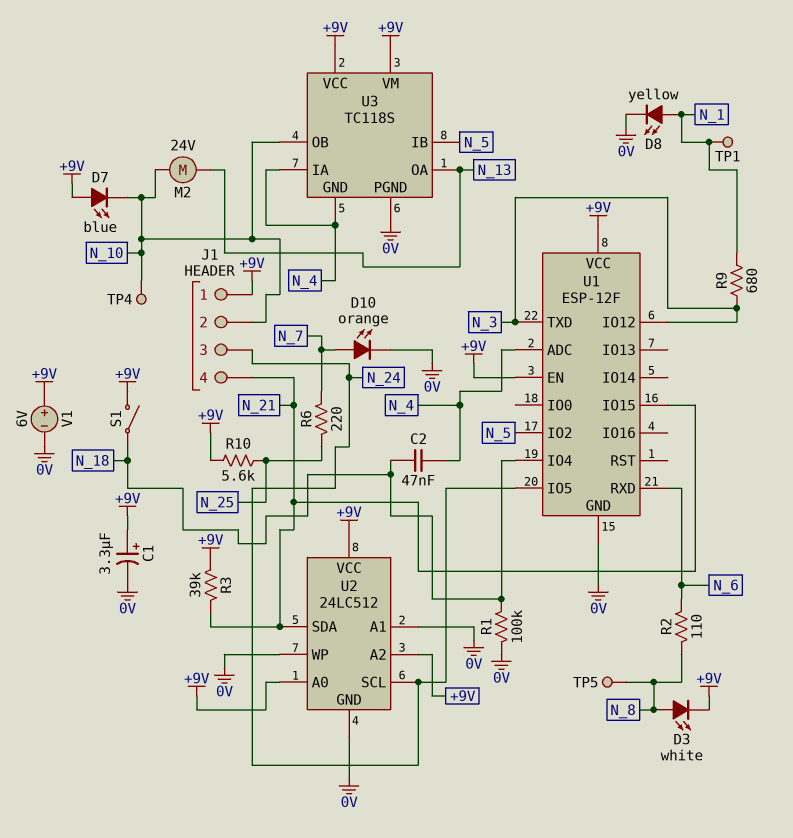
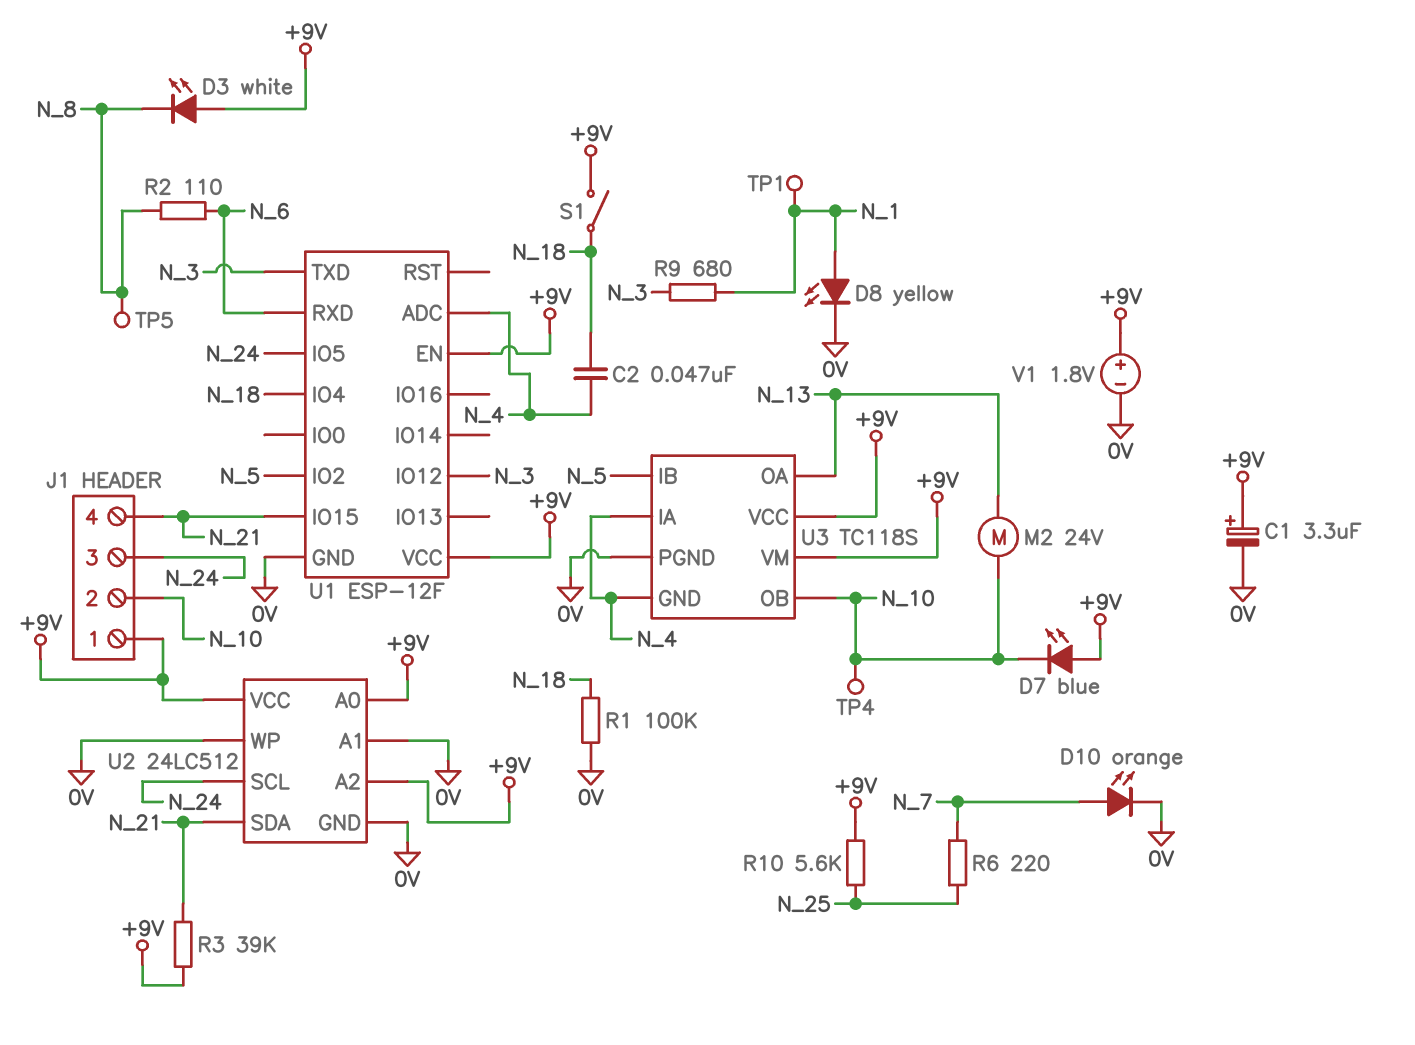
D3: LED white (A N_8, K +9V) -> LED white (A +9V, K N_8)
V1: 6V (plus +9V, minus 0V) -> 1.8V (plus +9V, minus 0V)

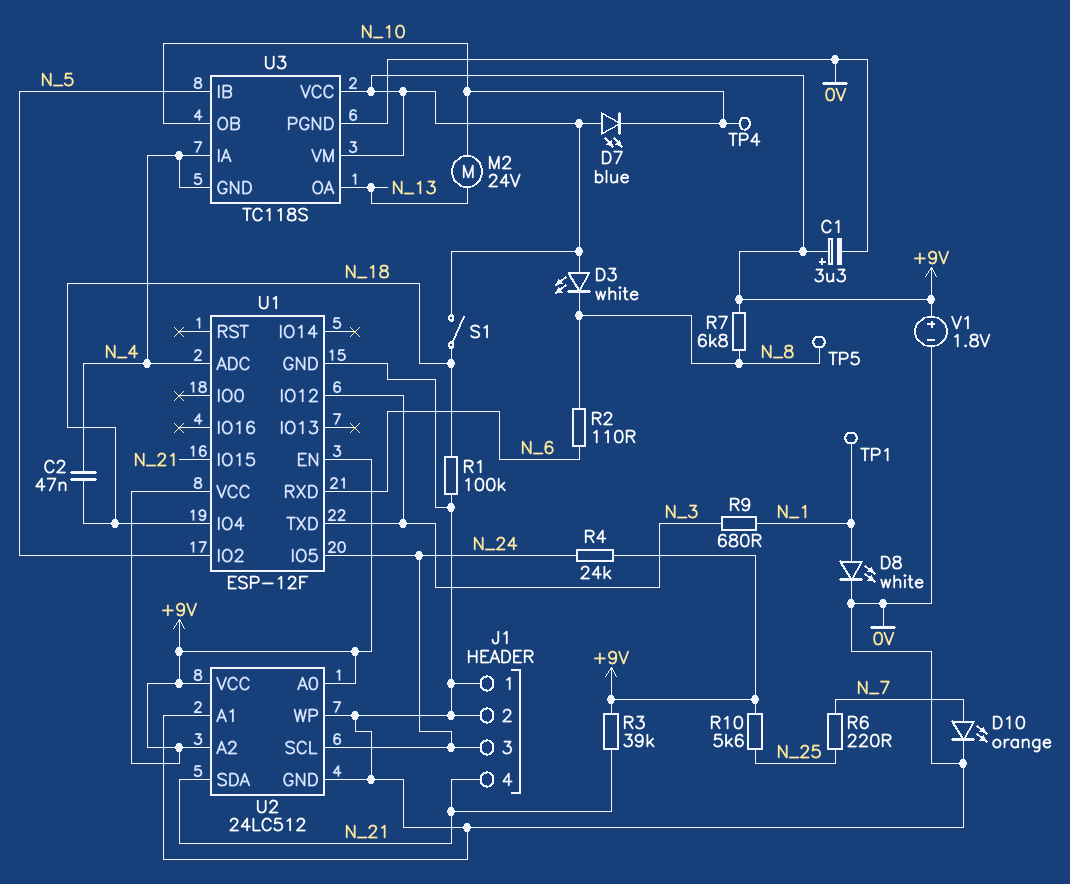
D8: LED yellow (A N_1, K 0V) -> LED white (A N_1, K 0V)
J1 pin 1: +9V -> 0V
J1 pin 2: N_10 -> 0V
R4: none -> 24k (+9V, N_24)
R7: none -> 6.8k (+9V, N_8)

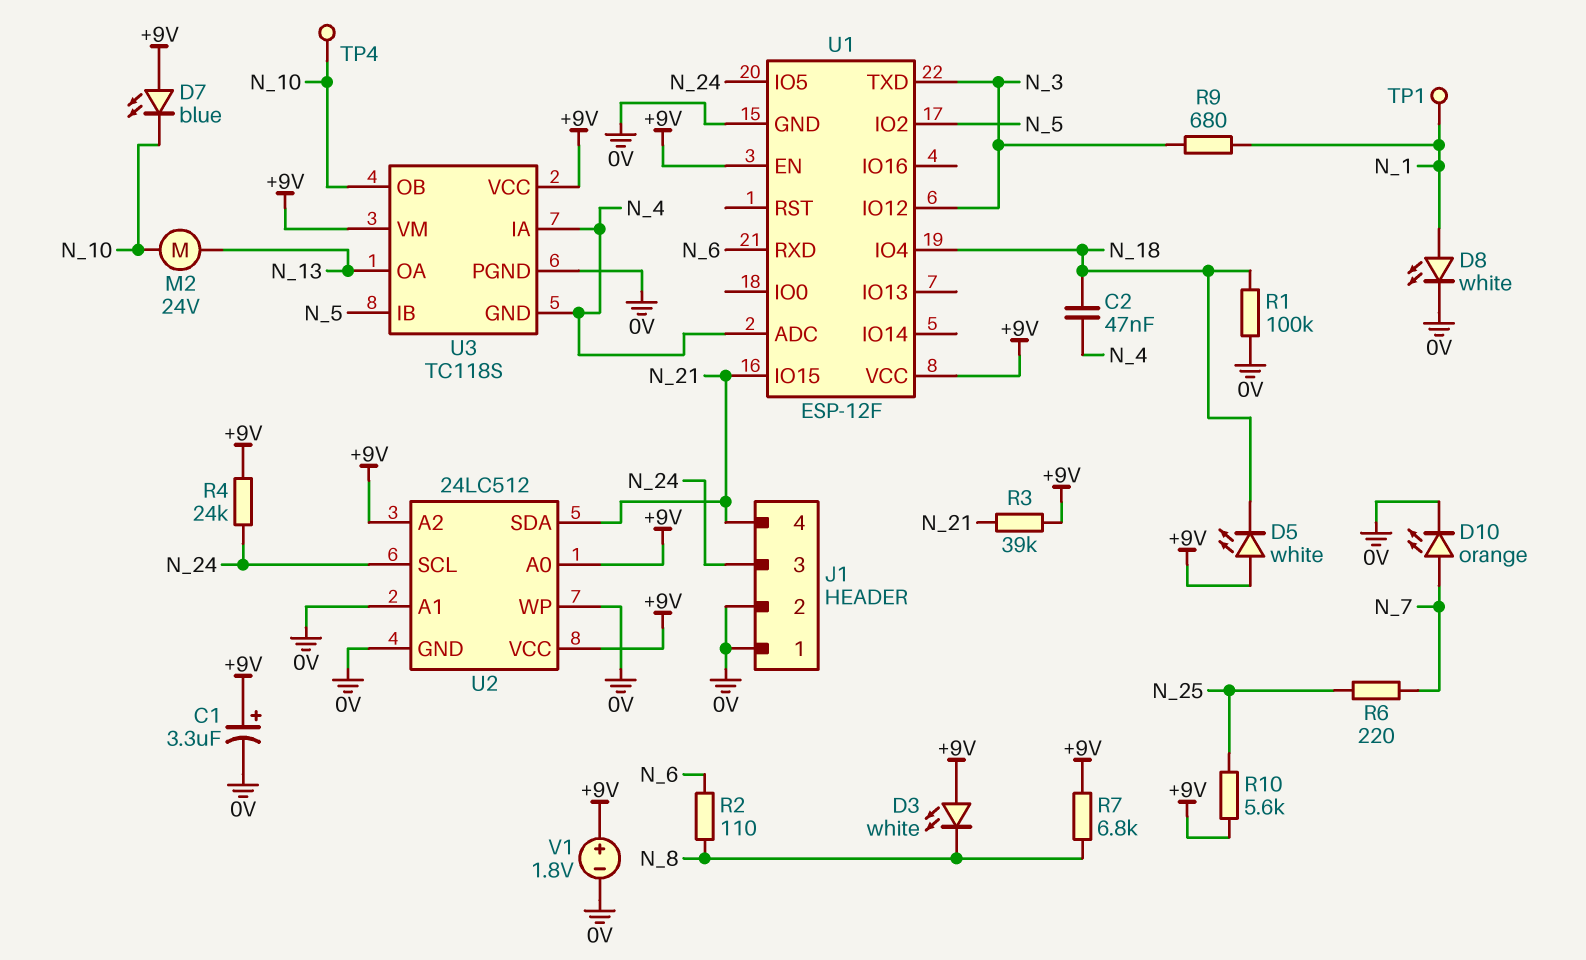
D5: none -> LED white (A +9V, K N_18)
S1: switch (+9V, N_18) -> none
TP5: test point (N_8) -> none

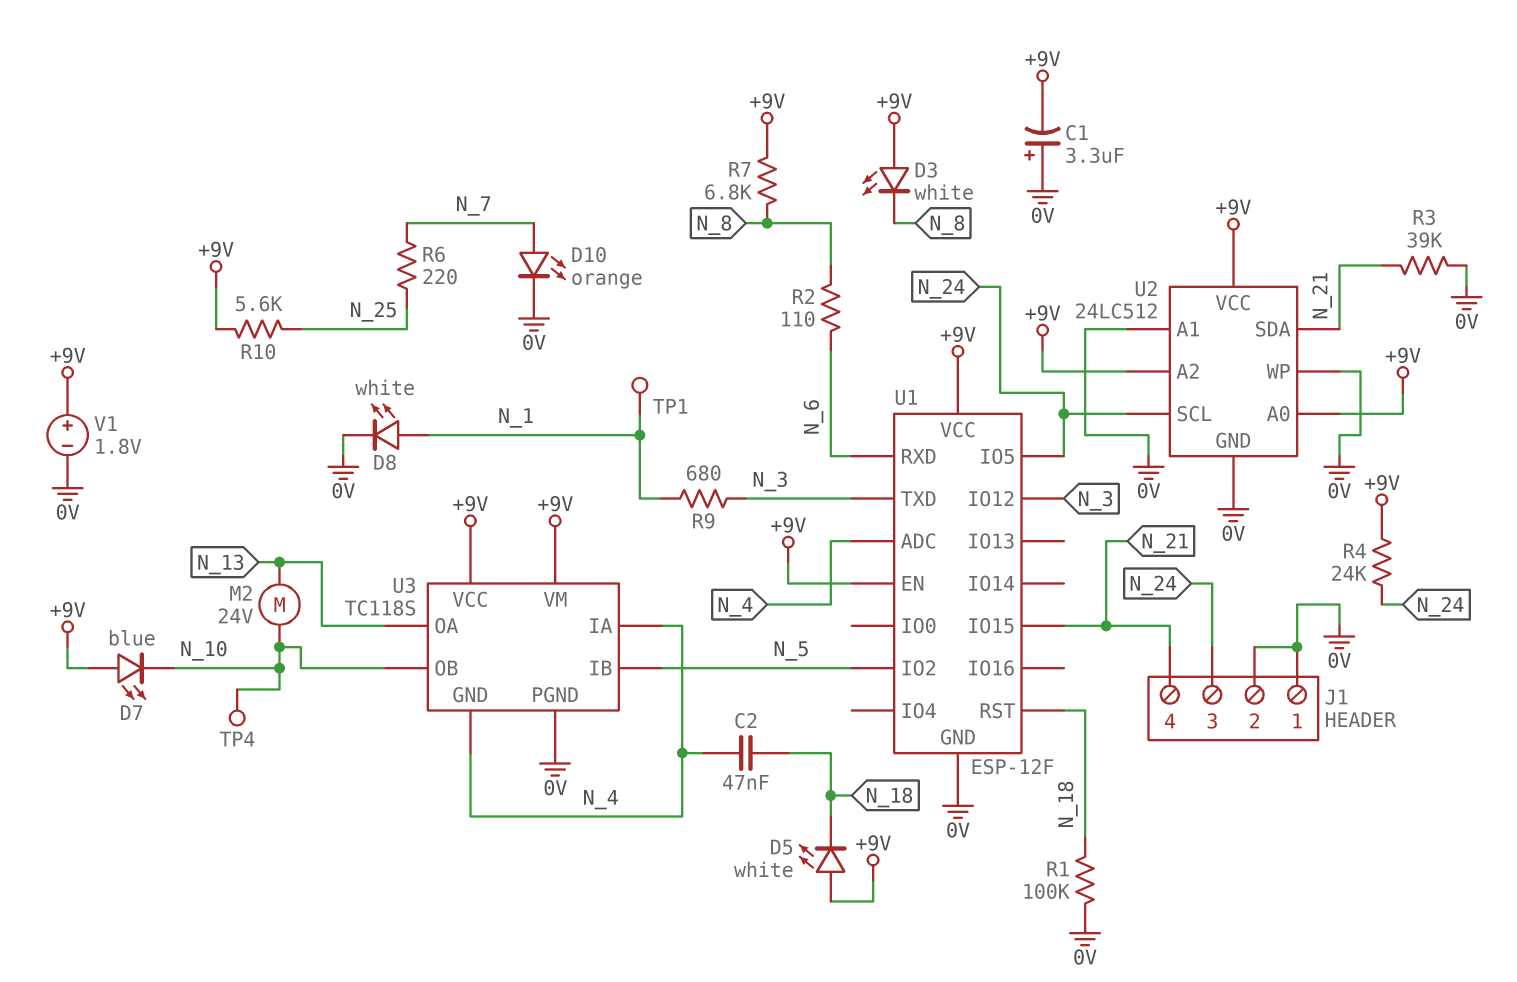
C1: 3.3uF (plus +9V, minus 0V) -> 3.3uF (plus 0V, minus +9V)
R3: 39k (+9V, N_21) -> 39k (0V, N_21)
U1 pin IO4: N_18 -> none
U1 pin RST: none -> N_18

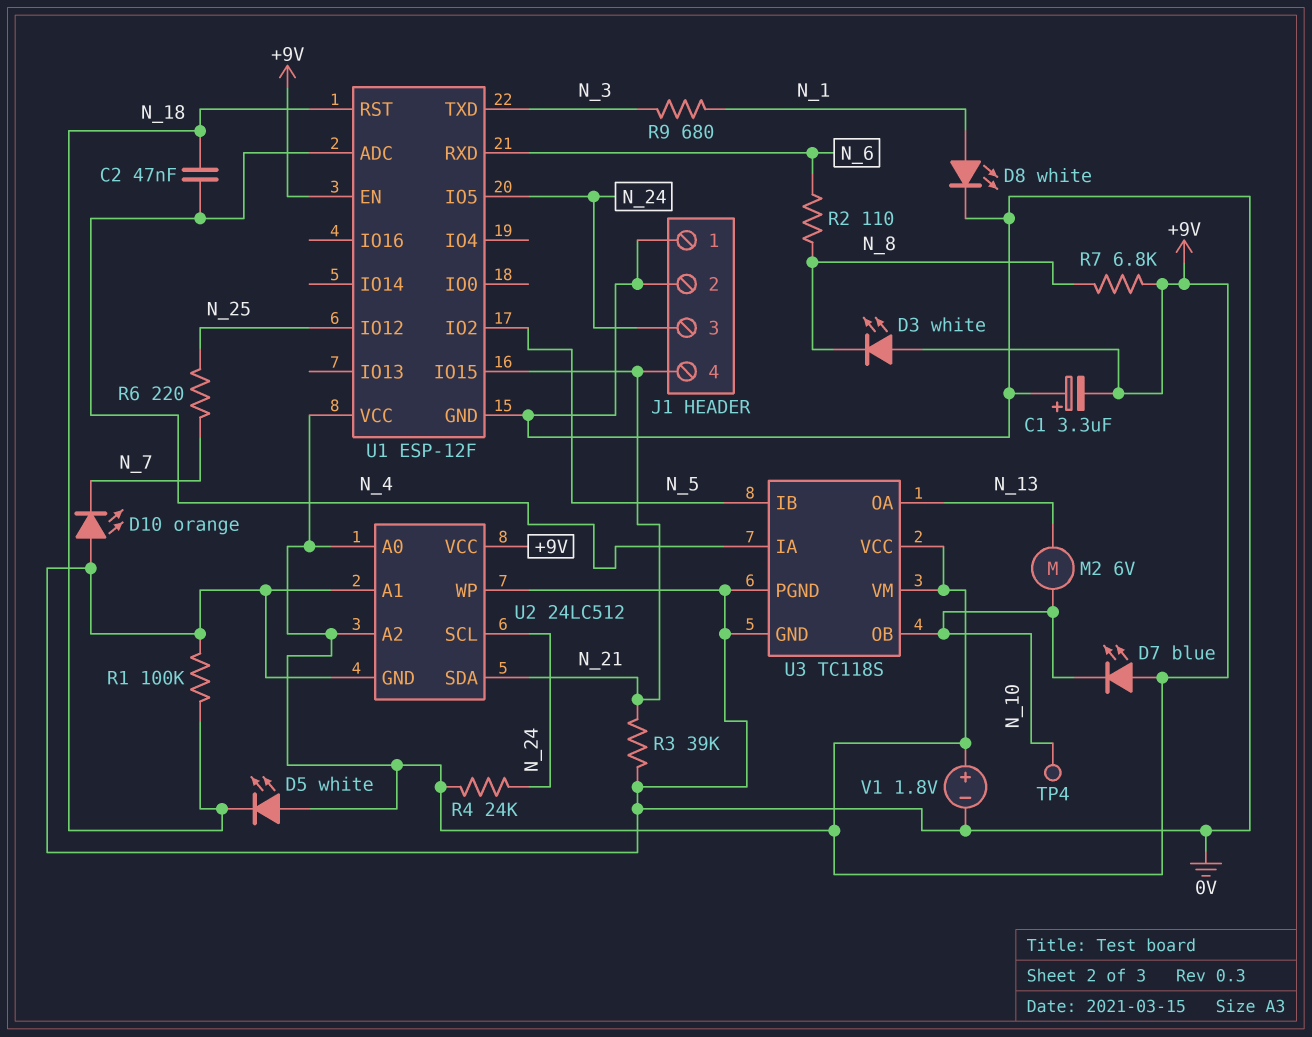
D10: LED orange (A N_7, K 0V) -> LED orange (A 0V, K N_7)
M2: motor 24V (N_10, N_13) -> motor 6V (N_10, N_13)
R10: 5.6k (+9V, N_25) -> none
TP1: test point (N_1) -> none
U1 pin IO12: N_3 -> N_25
U3 pin GND: N_4 -> 0V

